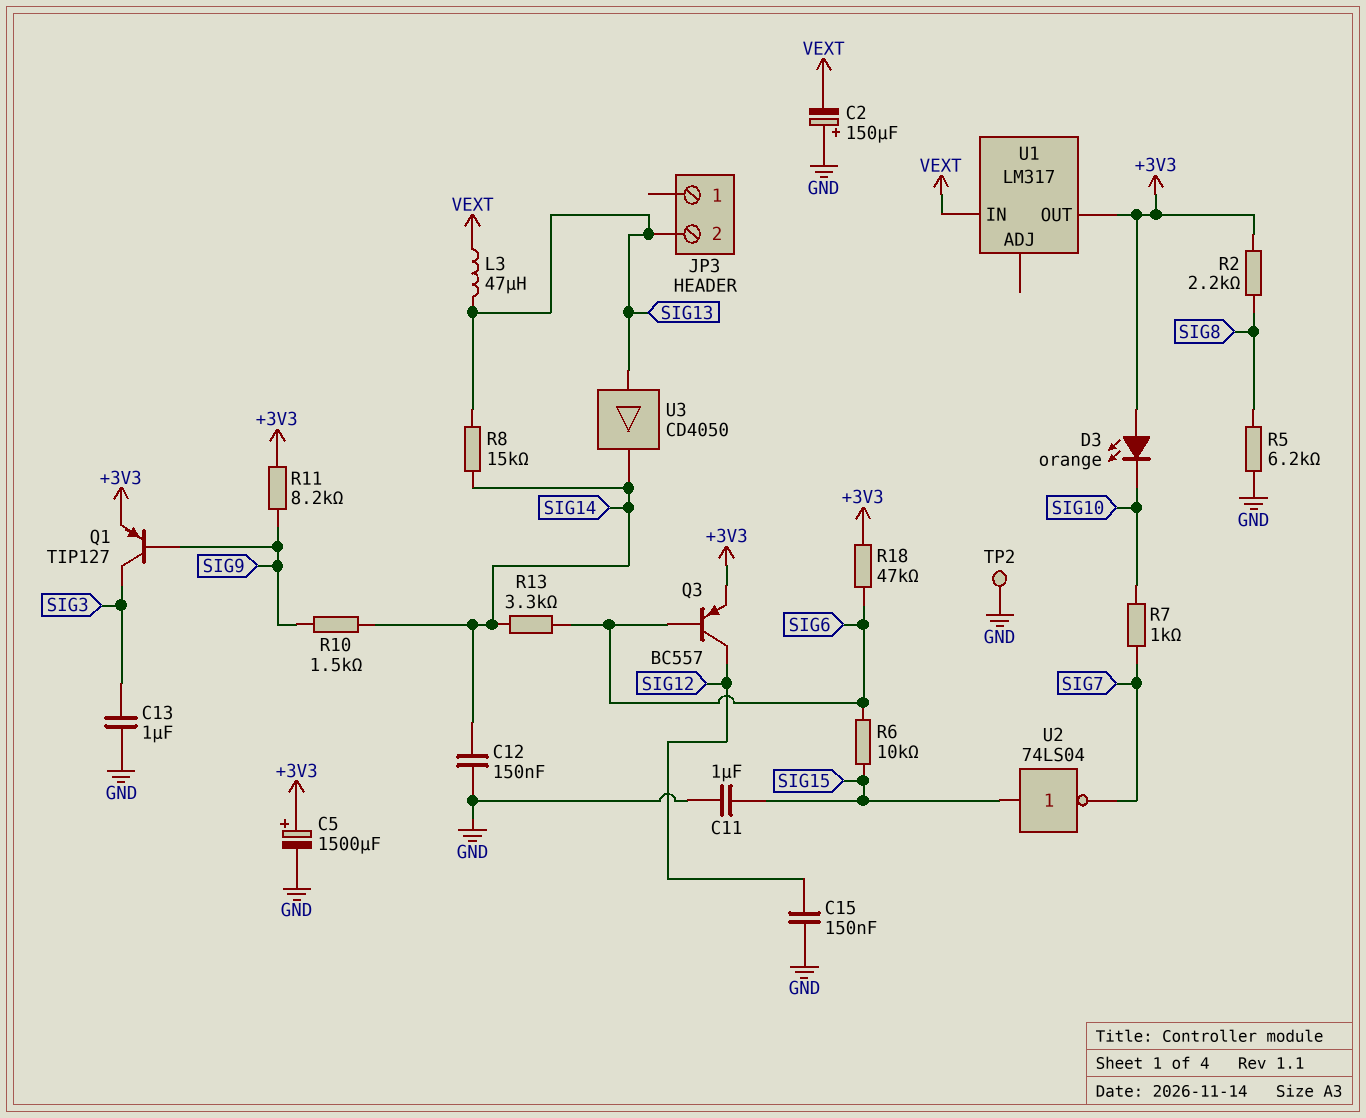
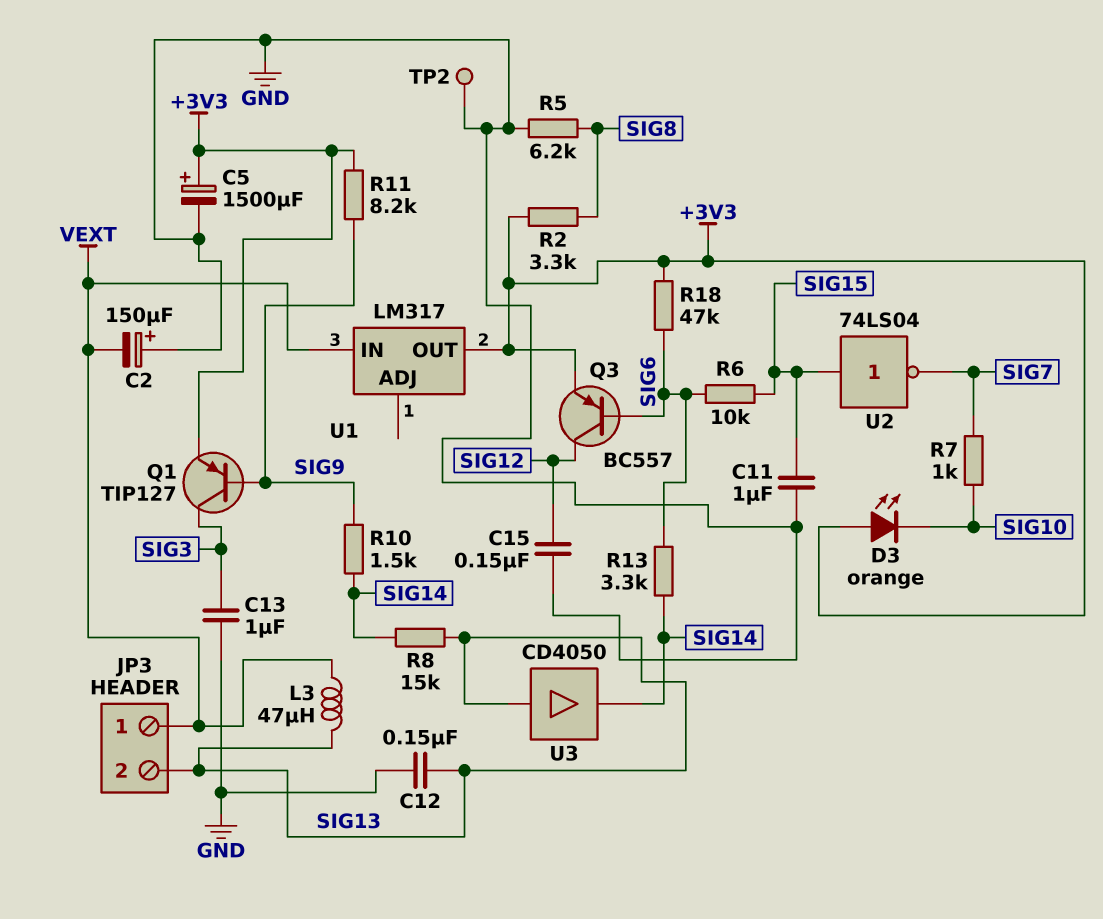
C12: 150nF (GND, SIG14) -> 150nF (GND, SIG13)
JP3 pin 1: none -> VEXT
R2: 2.2k (+3V3, SIG8) -> 3.3k (+3V3, SIG8)

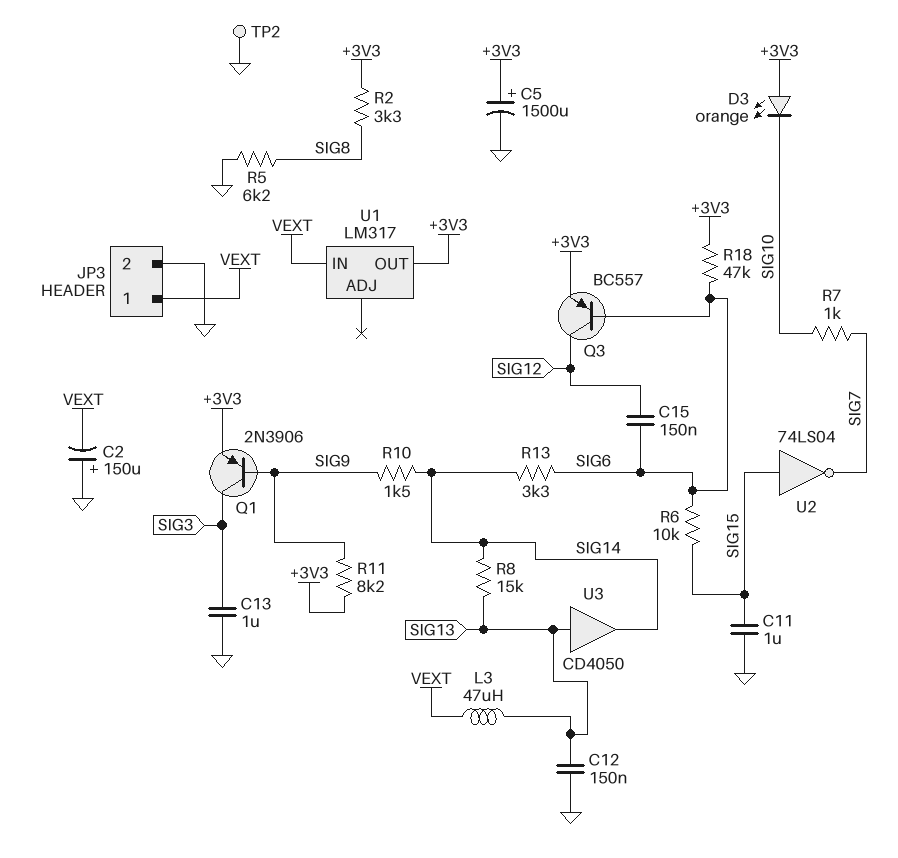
C15: 150nF (GND, SIG12) -> 150nF (SIG6, SIG12)
JP3 pin 2: SIG13 -> GND
Q1: PNP TIP127 (B SIG9, C SIG3, E +3V3) -> PNP 2N3906 (B SIG9, C SIG3, E +3V3)

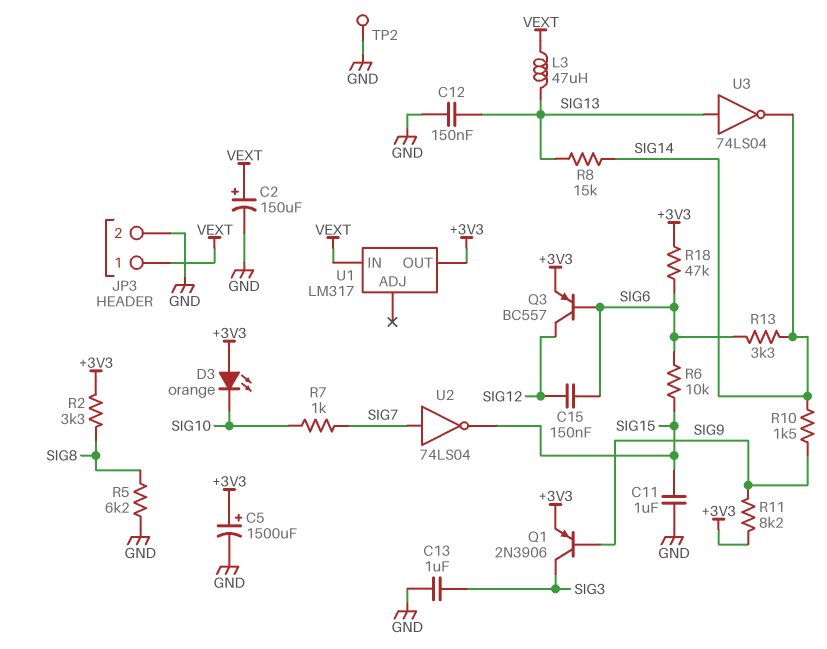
C2: 150uF (plus GND, minus VEXT) -> 150uF (plus VEXT, minus GND)
U2: NOT 74LS04 (in SIG15, out SIG7) -> NOT 74LS04 (in SIG7, out SIG15)
U3: buffer CD4050 (in SIG13, out SIG14) -> NOT 74LS04 (in SIG13, out SIG14)

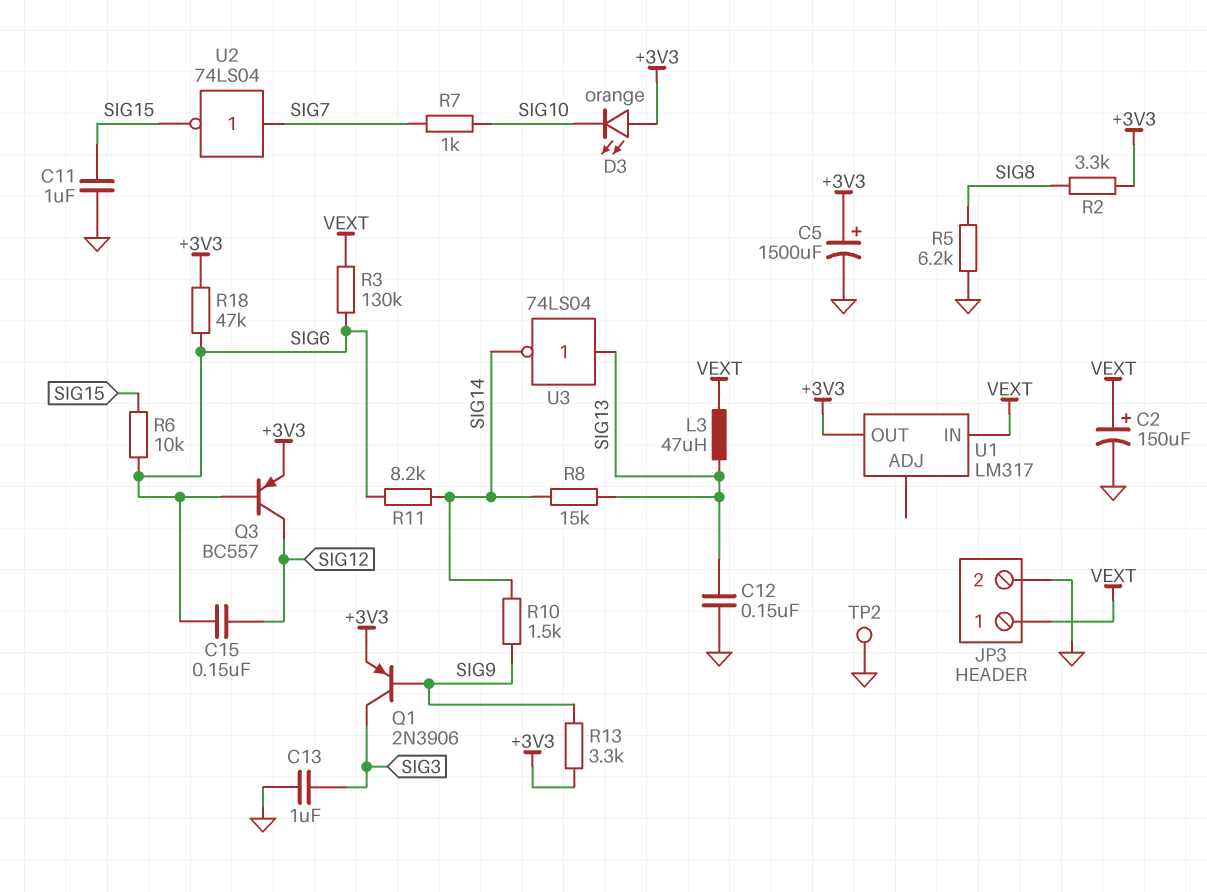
R3: none -> 130k (SIG6, VEXT)
R11: 8.2k (+3V3, SIG9) -> 8.2k (SIG6, SIG14)
R13: 3.3k (SIG6, SIG14) -> 3.3k (+3V3, SIG9)

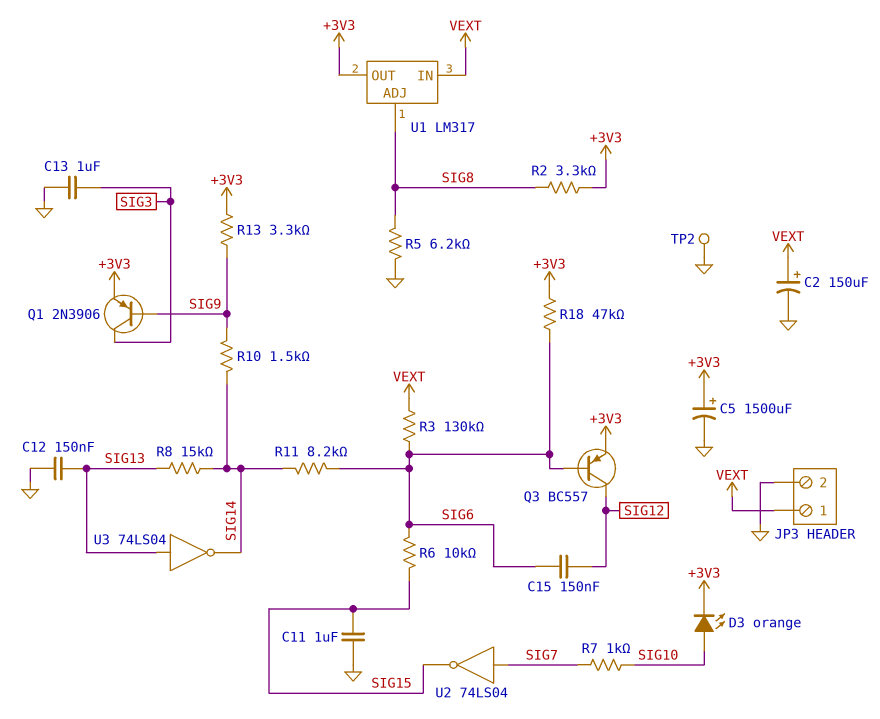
D3: LED orange (A +3V3, K SIG10) -> LED orange (A SIG10, K +3V3)
L3: 47uH (SIG13, VEXT) -> none
U1 pin ADJ: none -> SIG8

